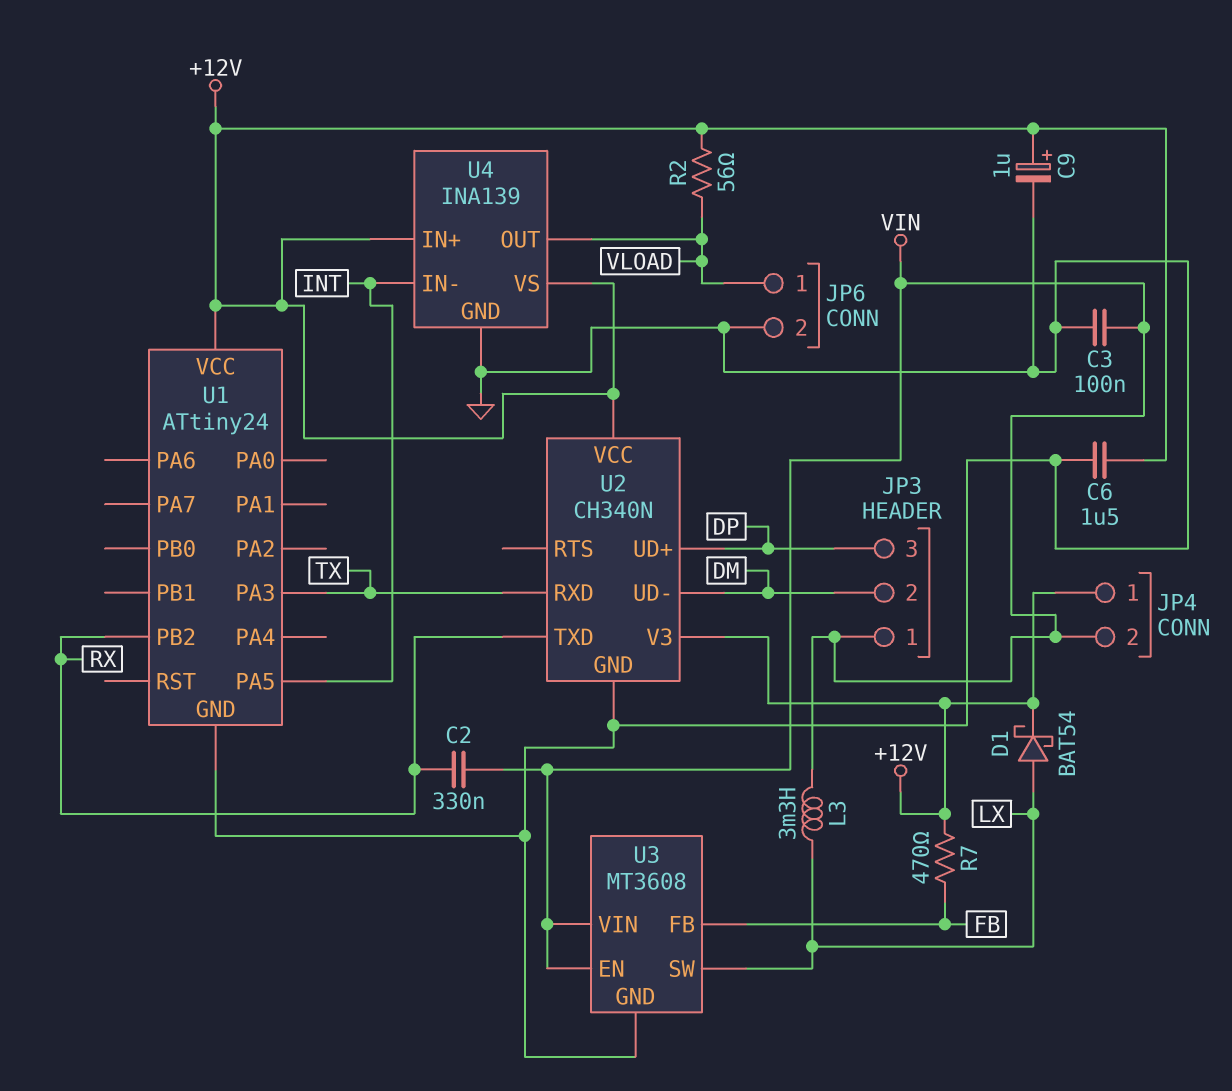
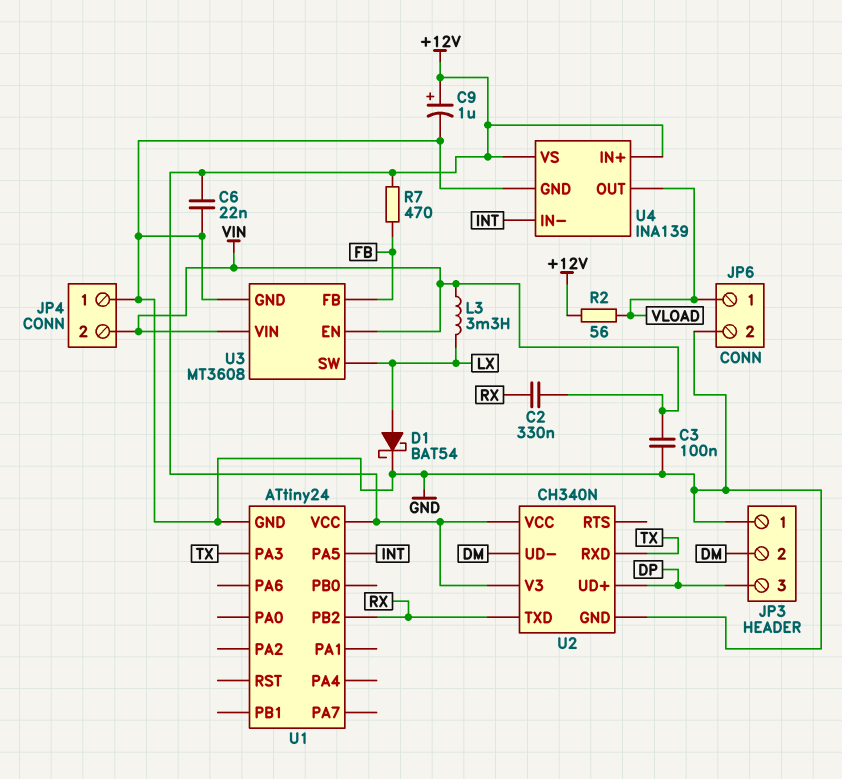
C6: 1.5uF (+12V, GND) -> 22nF (+12V, GND)
D1: schottky BAT54 (A LX, K +12V) -> schottky BAT54 (A LX, K GND)
JP3 pin 1: VIN -> GND
JP4 pin 1: +12V -> GND

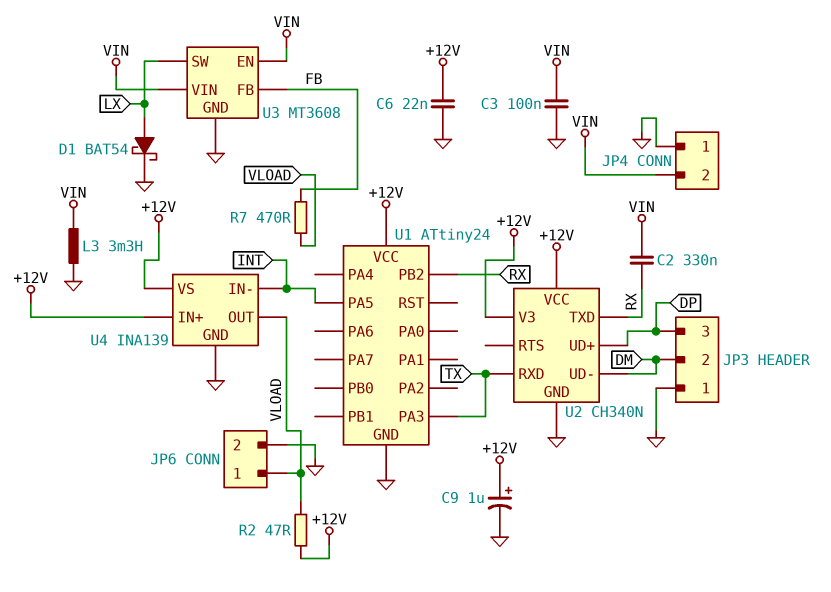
L3: 3.3mH (LX, VIN) -> 3.3mH (GND, VIN)
R2: 56 (+12V, VLOAD) -> 47 (+12V, VLOAD)
R7: 470 (+12V, FB) -> 470 (FB, VLOAD)

